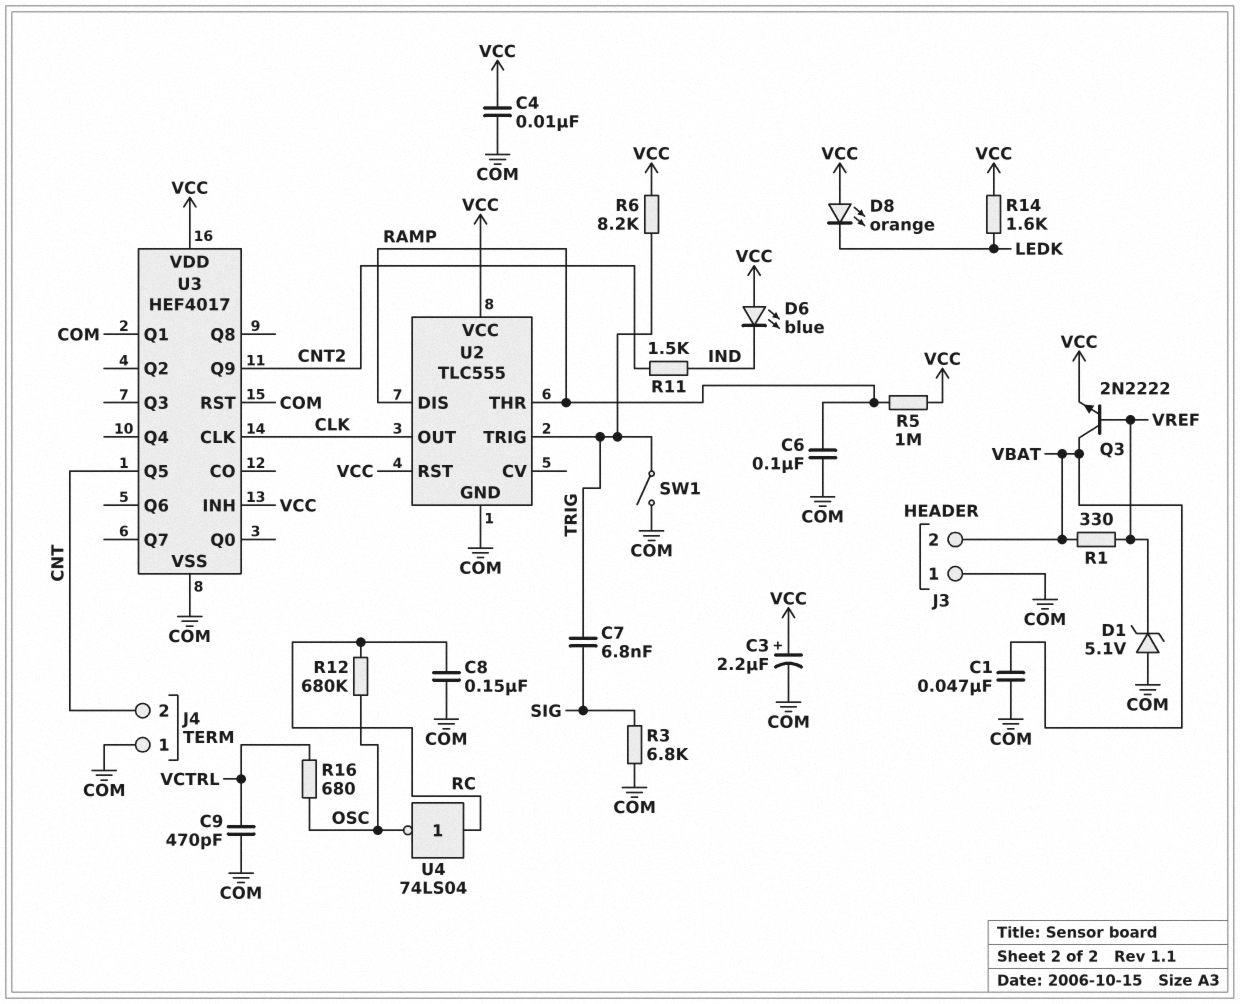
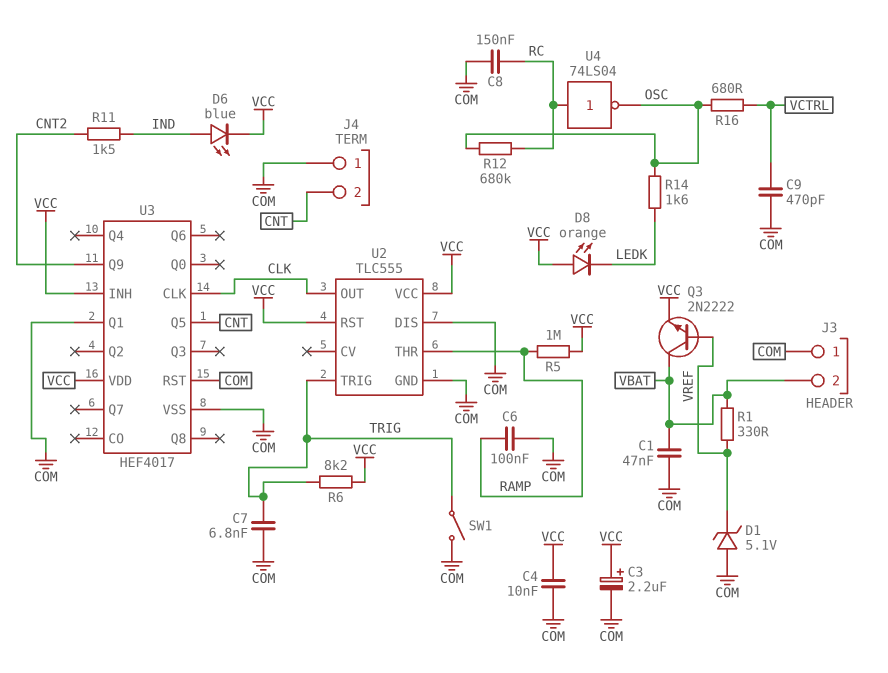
C7: 6.8nF (SIG, TRIG) -> 6.8nF (COM, TRIG)
D6: LED blue (A VCC, K IND) -> LED blue (A IND, K VCC)
R3: 6.8k (COM, SIG) -> none
R14: 1.6k (LEDK, VCC) -> 1.6k (LEDK, OSC)
U2 pin DIS: RAMP -> COM

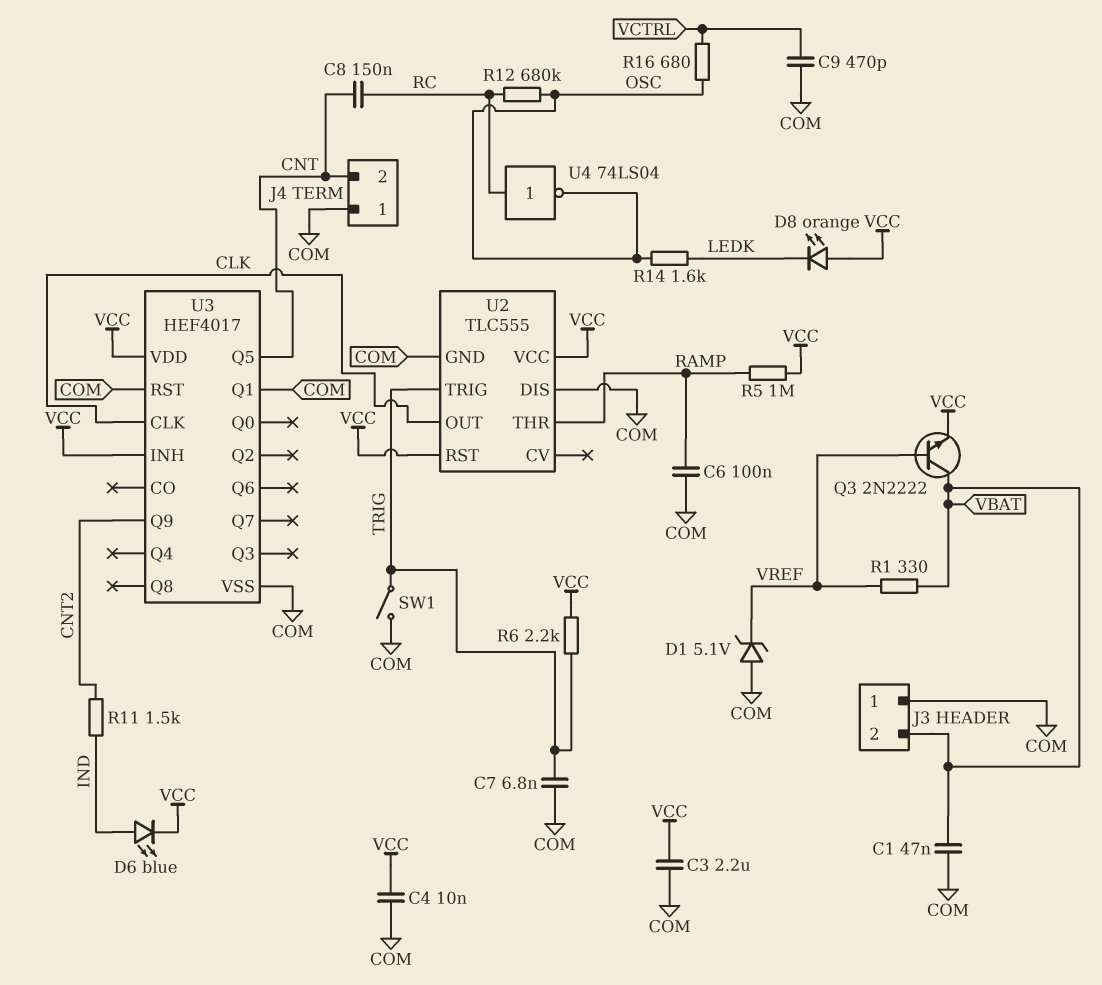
C3: 2.2uF (plus VCC, minus COM) -> 2.2uF (COM, VCC)
C8: 150nF (COM, RC) -> 150nF (CNT, RC)
R6: 8.2k (TRIG, VCC) -> 2.2k (TRIG, VCC)

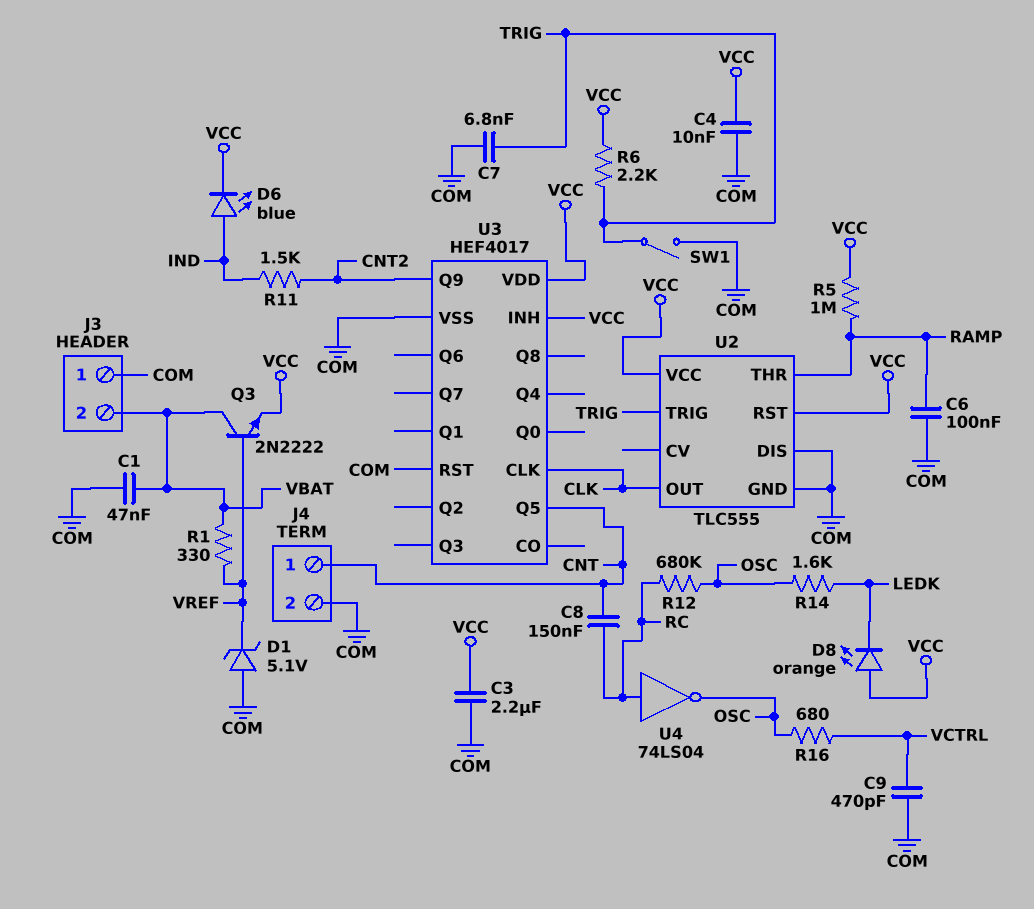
J4 pin 1: COM -> CNT
J4 pin 2: CNT -> COM
U3 pin Q1: COM -> none

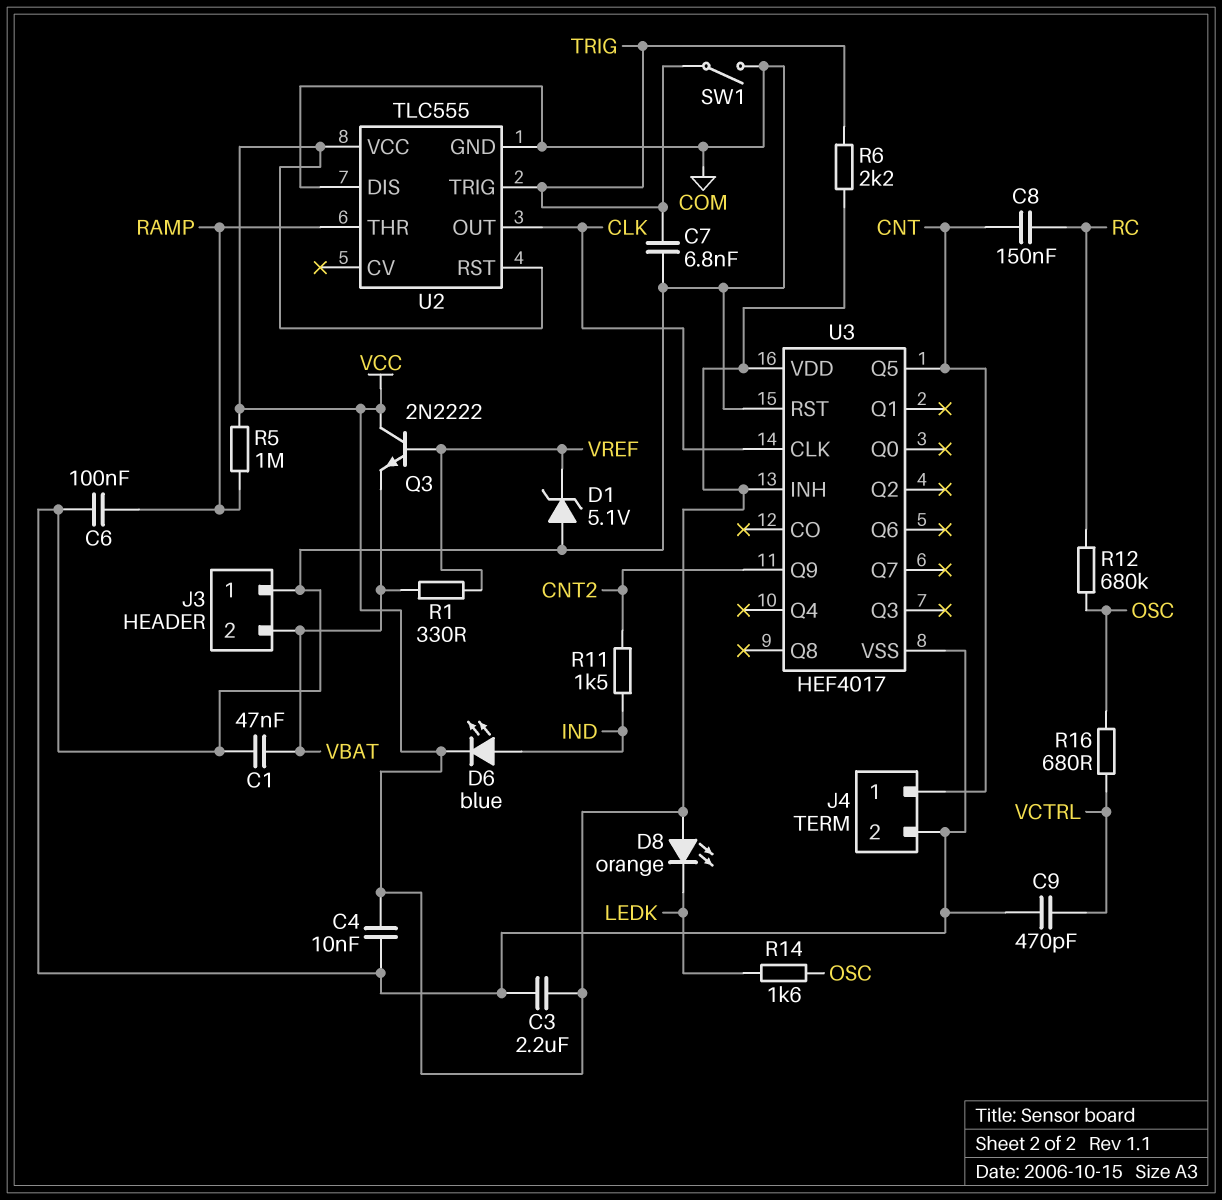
Q3: NPN 2N2222 (B VREF, C VBAT, E VCC) -> NPN 2N2222 (B VREF, C VCC, E VBAT)
U4: NOT 74LS04 (in RC, out OSC) -> none

